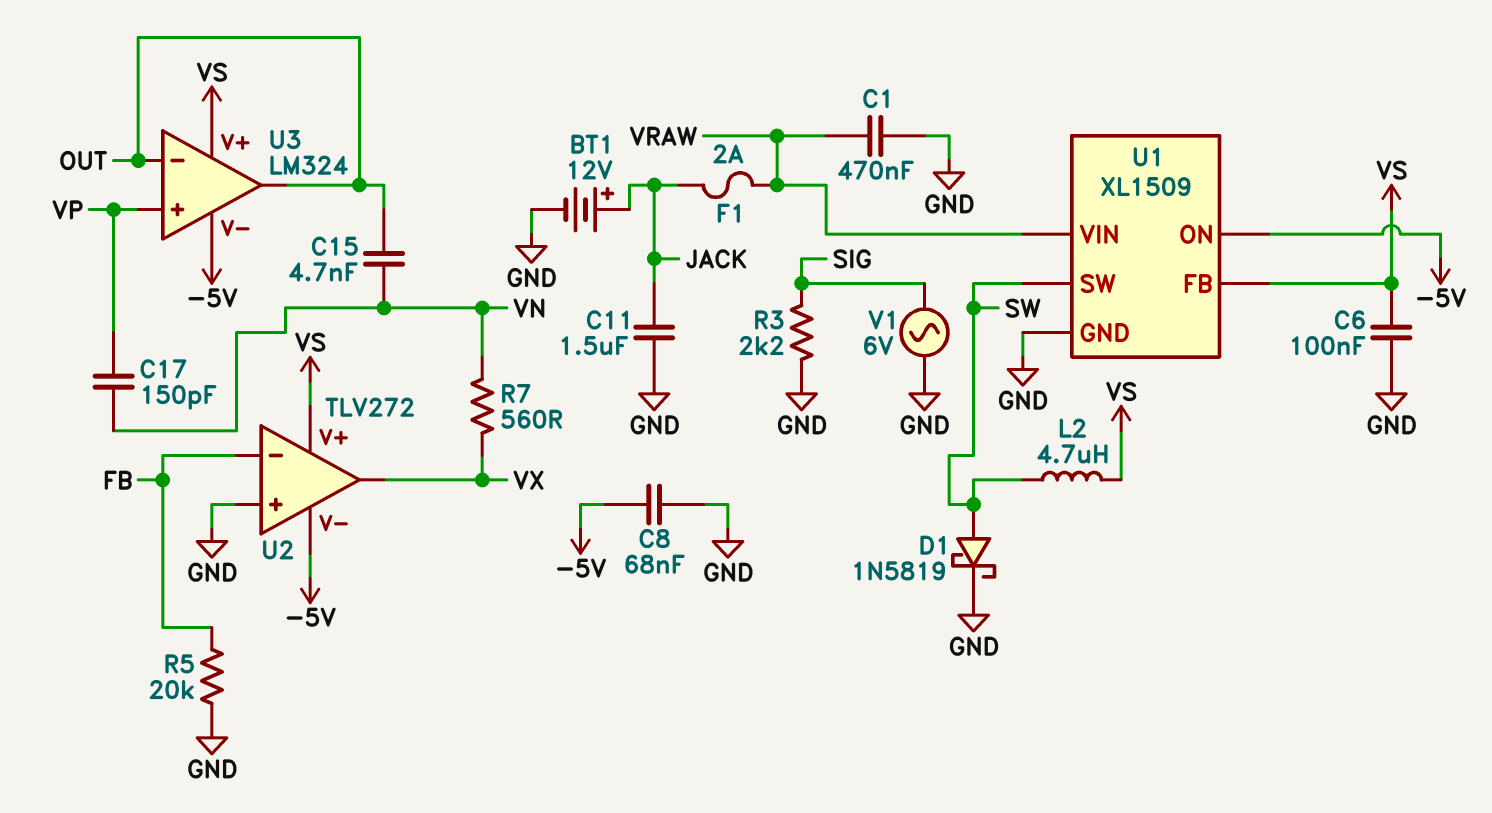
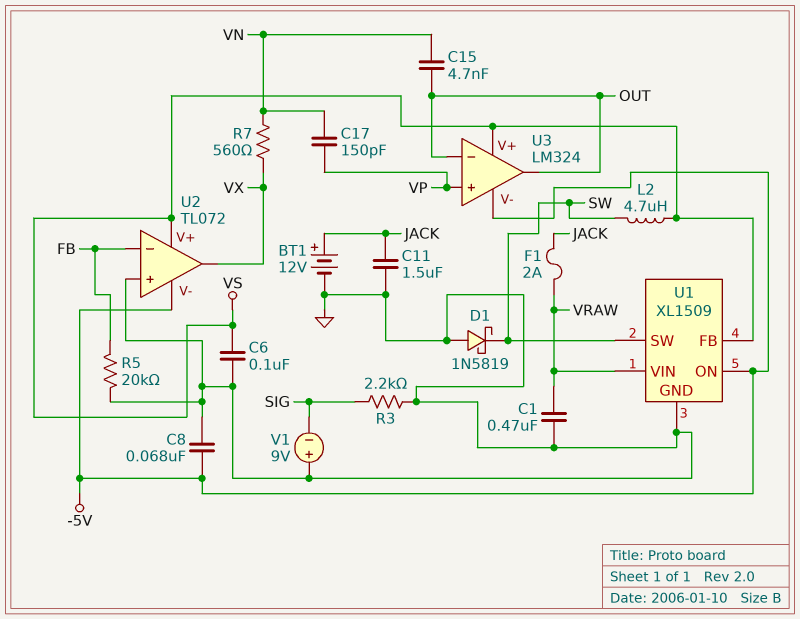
D1: schottky 1N5819 (A SW, K GND) -> schottky 1N5819 (A GND, K SW)
U2: TLV272 -> TL072
V1: AC 6V (GND, SIG) -> 9V (plus GND, minus SIG)

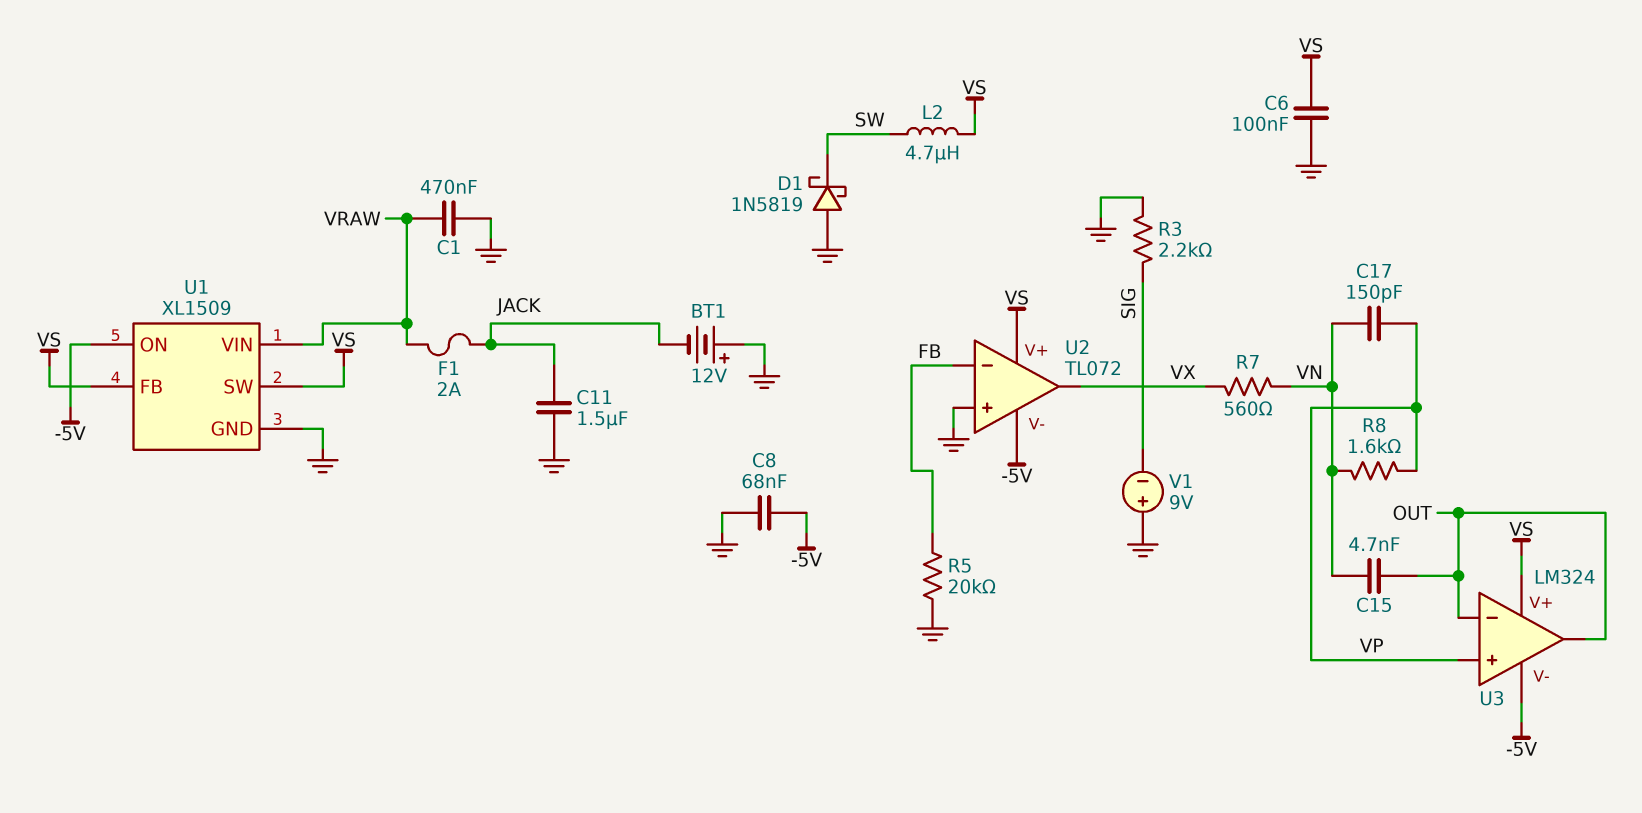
BT1: 12V (plus JACK, minus GND) -> 12V (plus GND, minus JACK)
R8: none -> 1.6k (VN, VP)
U1 pin SW: SW -> VS

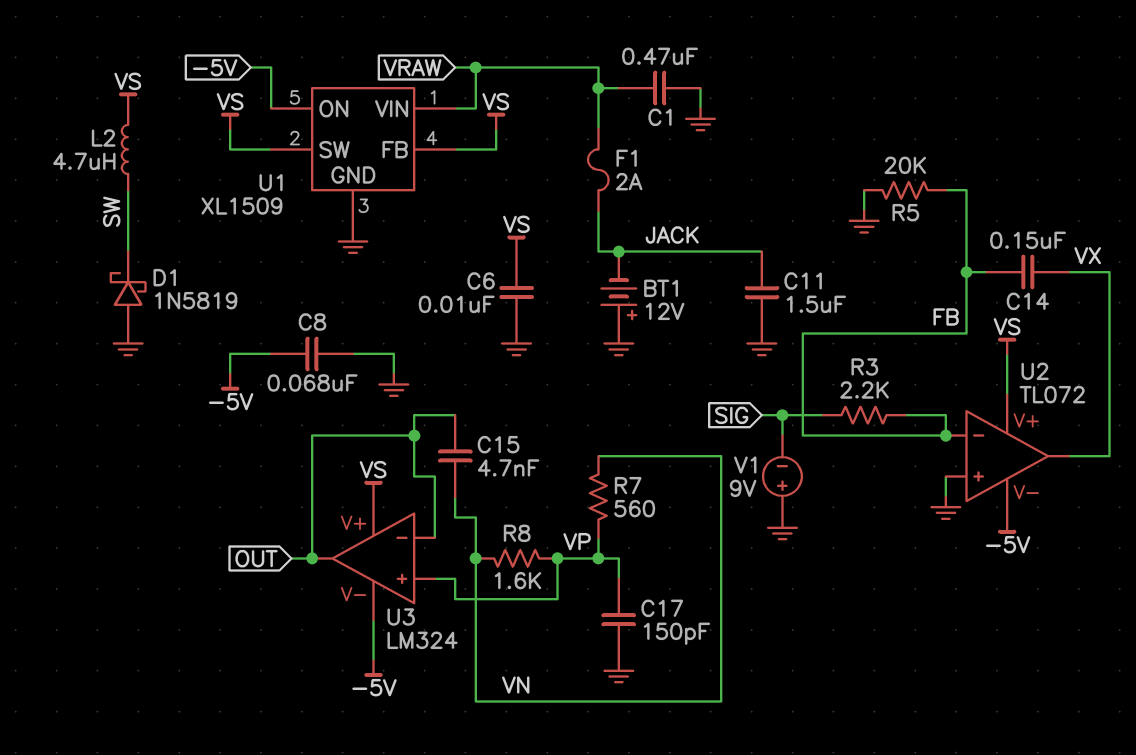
C6: 100nF (GND, VS) -> 10nF (GND, VS)
C14: none -> 150nF (FB, VX)
C17: 150pF (VN, VP) -> 150pF (GND, VP)
R3: 2.2k (GND, SIG) -> 2.2k (FB, SIG)
R7: 560 (VN, VX) -> 560 (VN, VP)

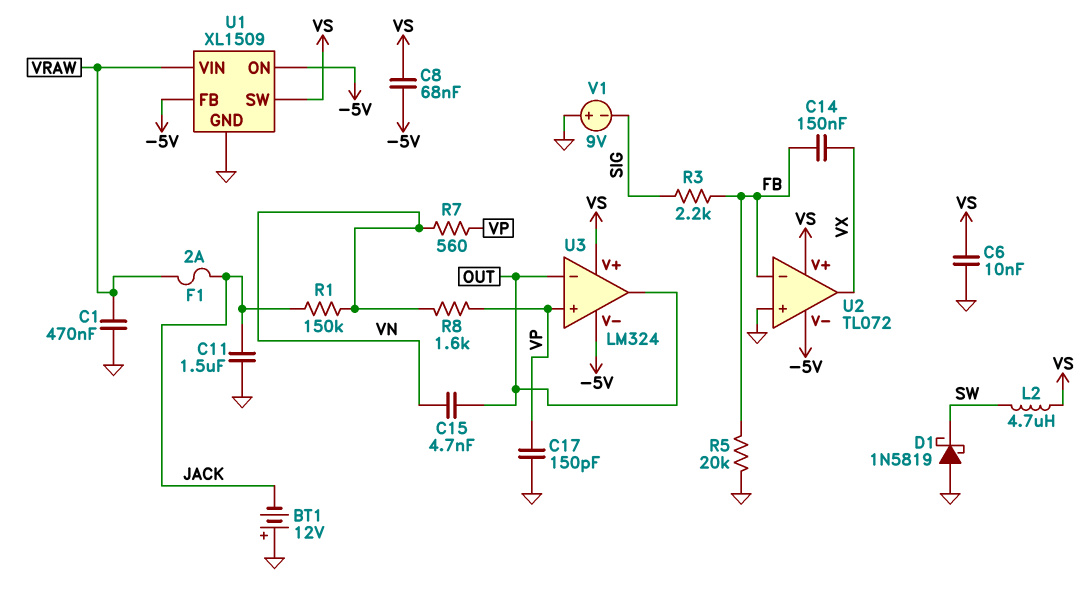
C8: 68nF (-5V, GND) -> 68nF (-5V, VS)
R1: none -> 150k (JACK, VN)
U1 pin FB: VS -> -5V

